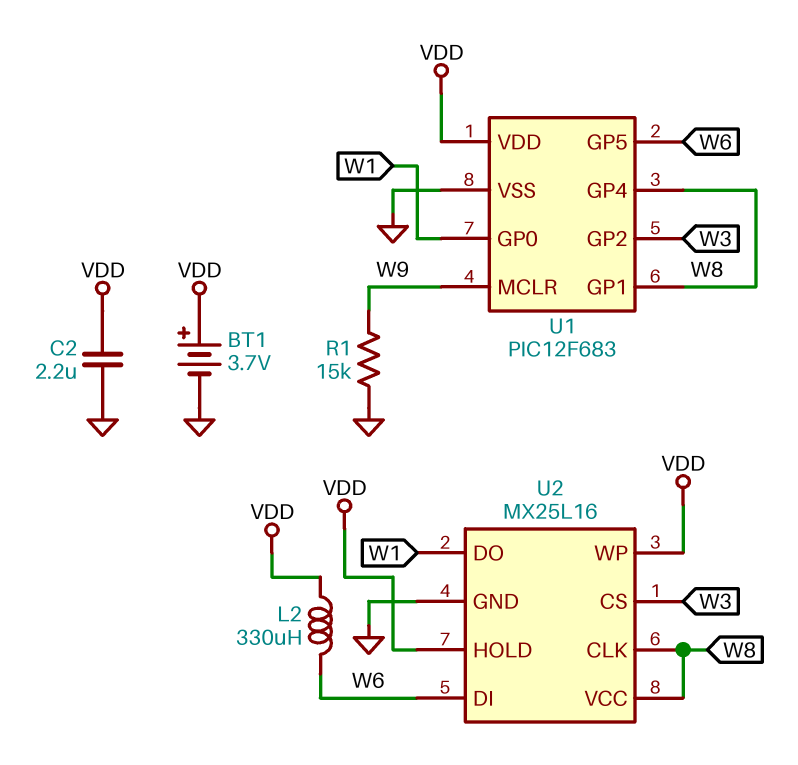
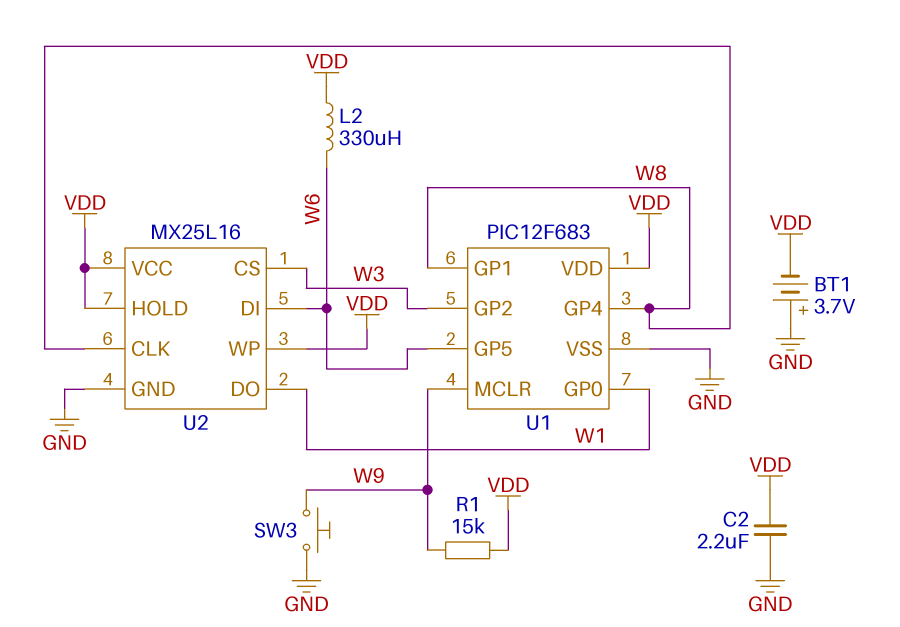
BT1: 3.7V (plus VDD, minus GND) -> 3.7V (plus GND, minus VDD)
R1: 15k (GND, W9) -> 15k (VDD, W9)
SW3: none -> button (GND, W9)
U2 pin VCC: W8 -> VDD

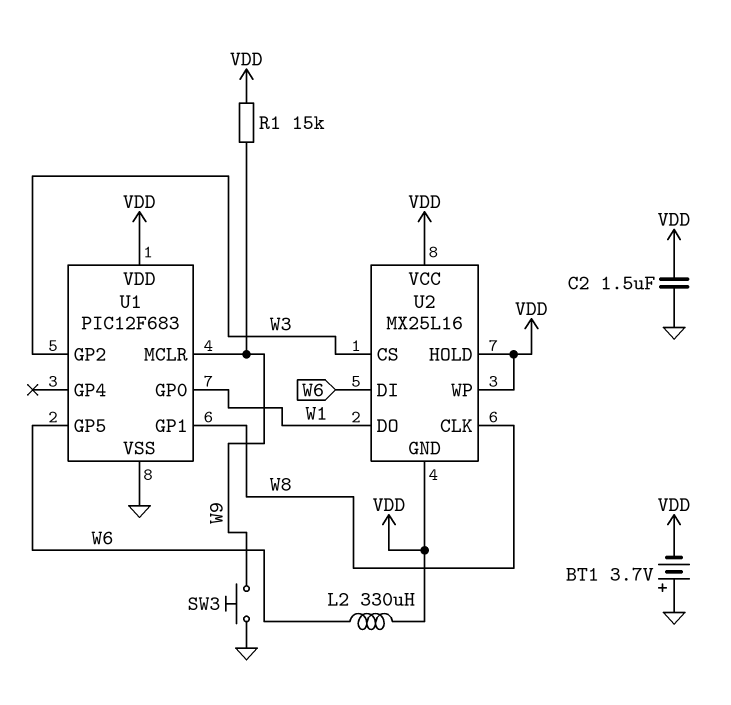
C2: 2.2uF (GND, VDD) -> 1.5uF (GND, VDD)
U1 pin GP4: W8 -> none
U2 pin GND: GND -> VDD

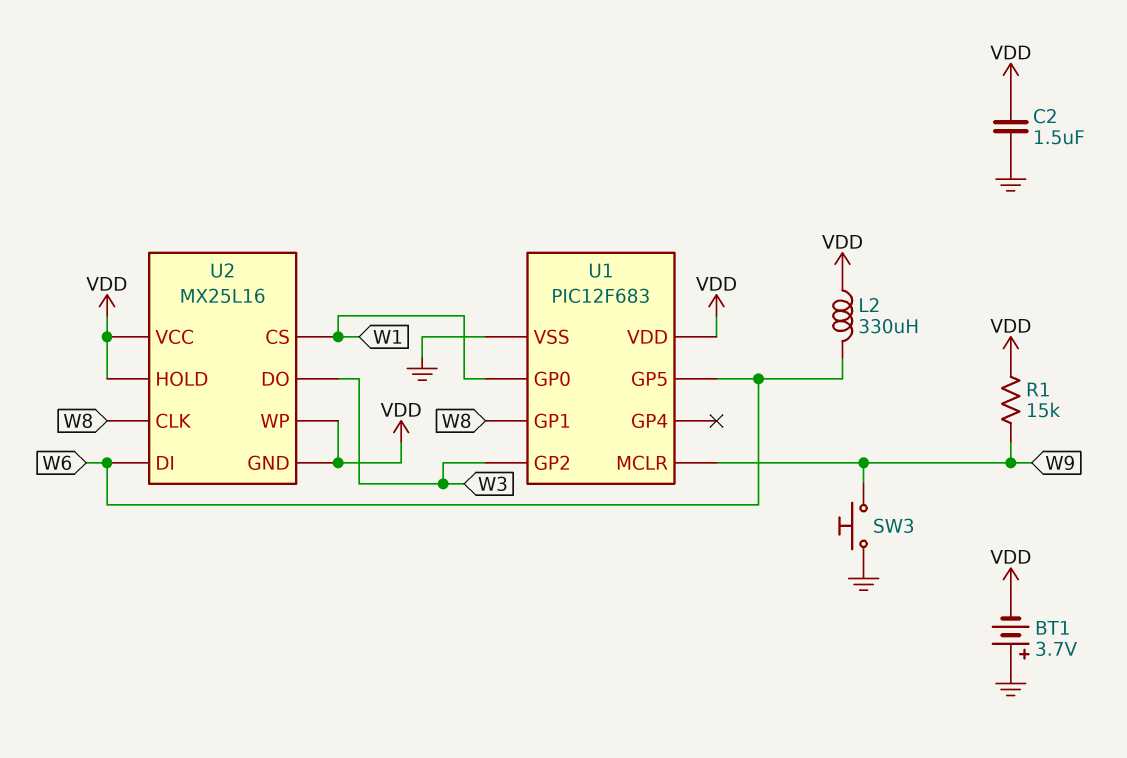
U2 pin CS: W3 -> W1
U2 pin DO: W1 -> W3

